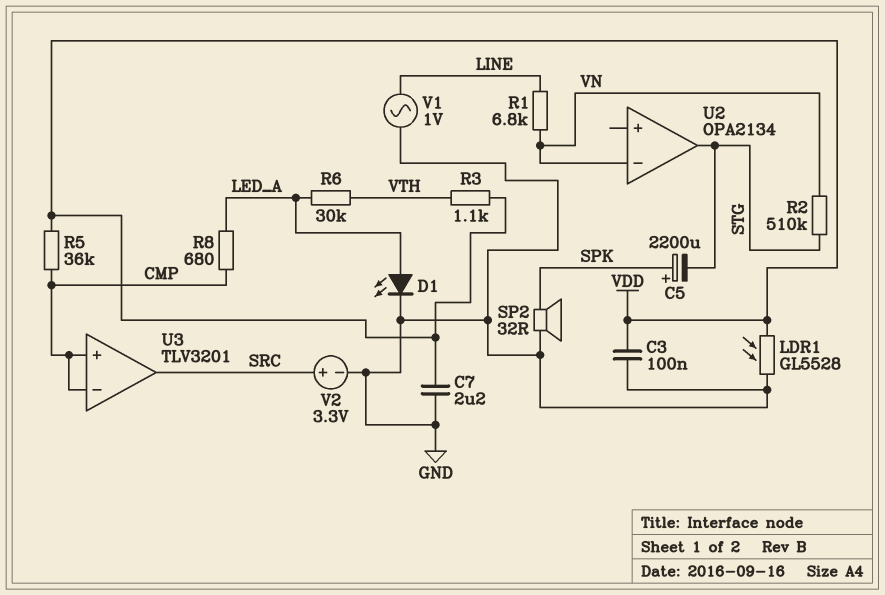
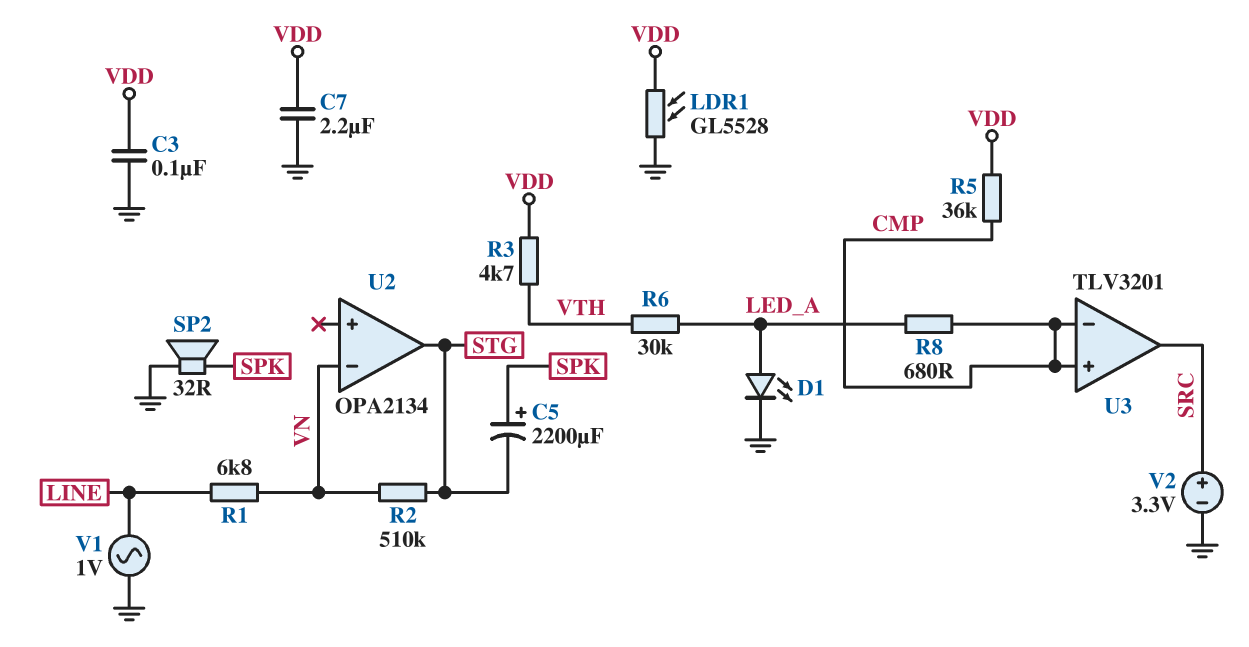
R3: 1.1k (VDD, VTH) -> 4.7k (VDD, VTH)

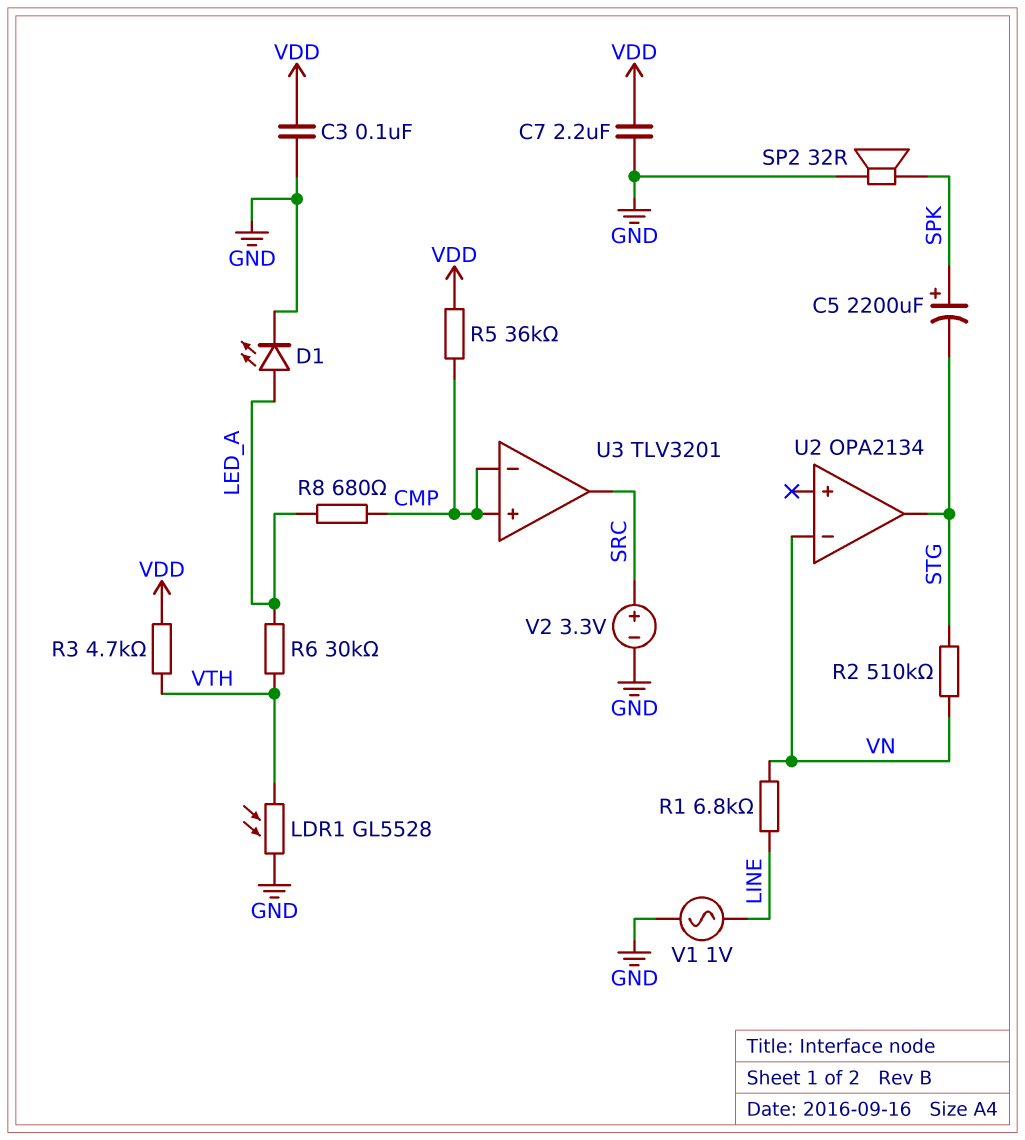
LDR1: GL5528 (GND, VDD) -> GL5528 (GND, VTH)

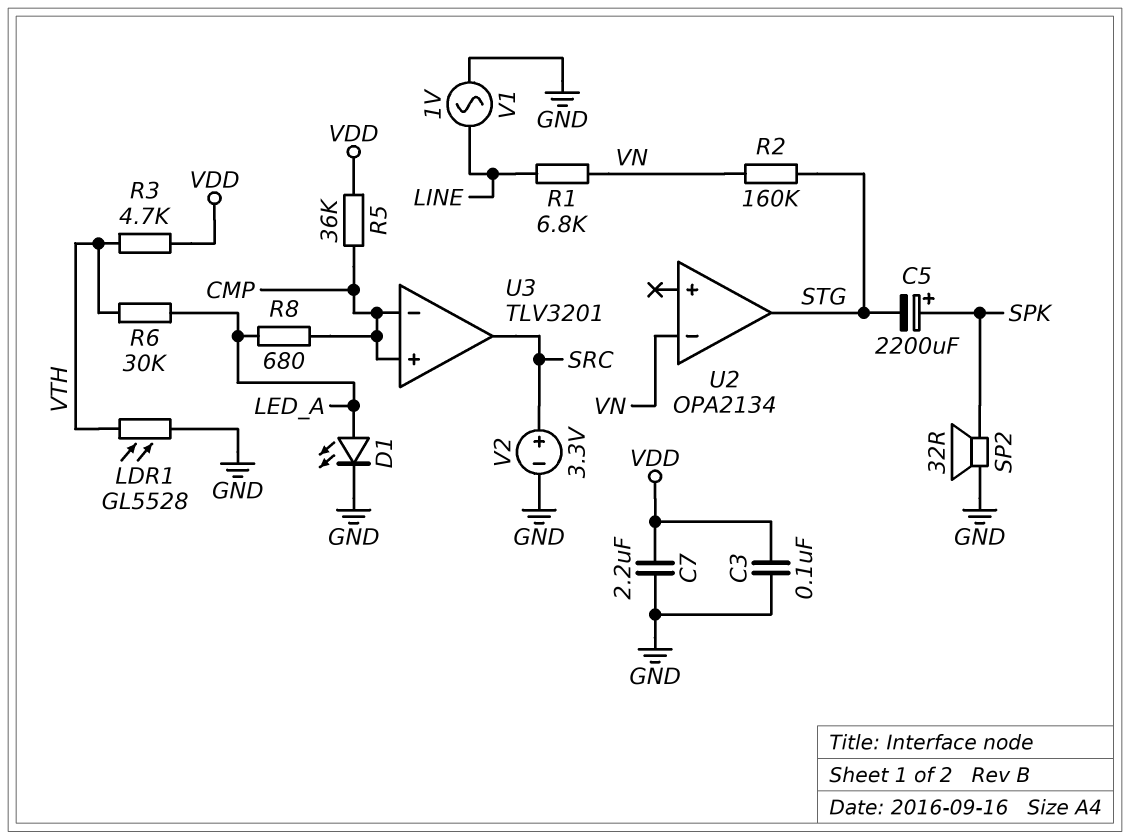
R2: 510k (STG, VN) -> 160k (STG, VN)

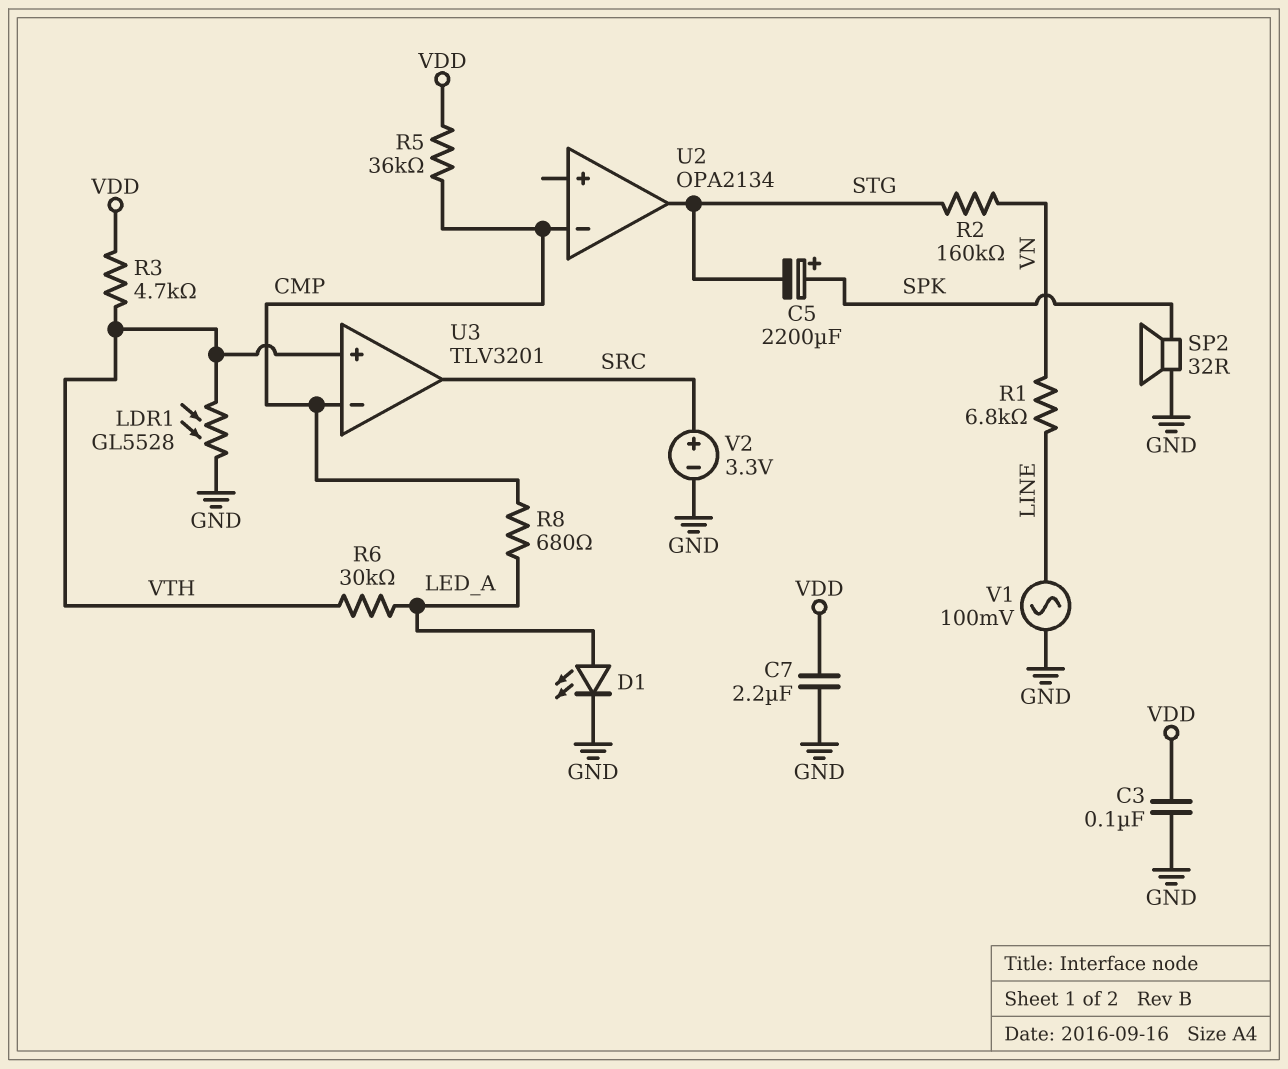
U2 pin in-: VN -> CMP
U3 pin in+: CMP -> VTH
V1: AC 1V (GND, LINE) -> AC 100mV (GND, LINE)

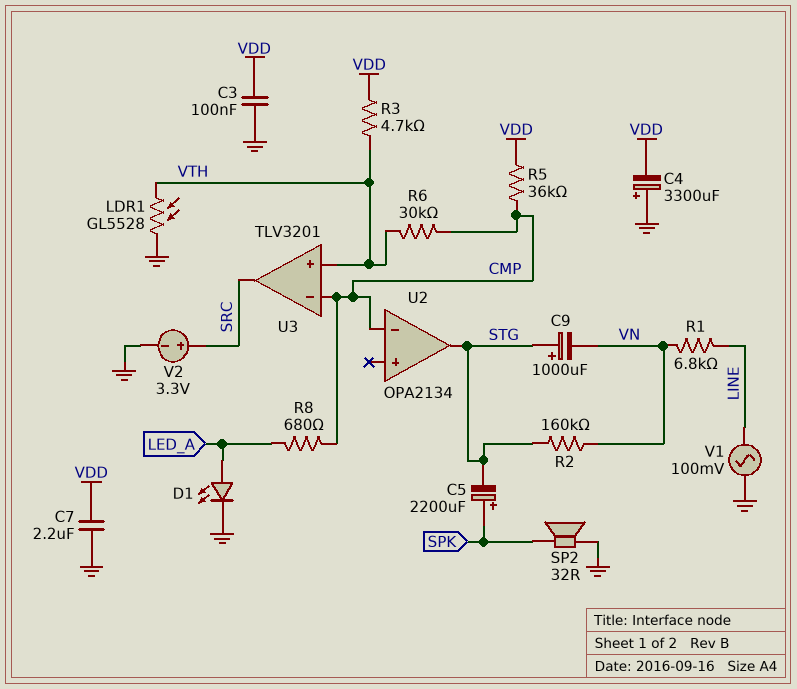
C4: none -> 3300uF (plus GND, minus VDD)
C9: none -> 1000uF (plus STG, minus VN)
R6: 30k (LED_A, VTH) -> 30k (CMP, VTH)

